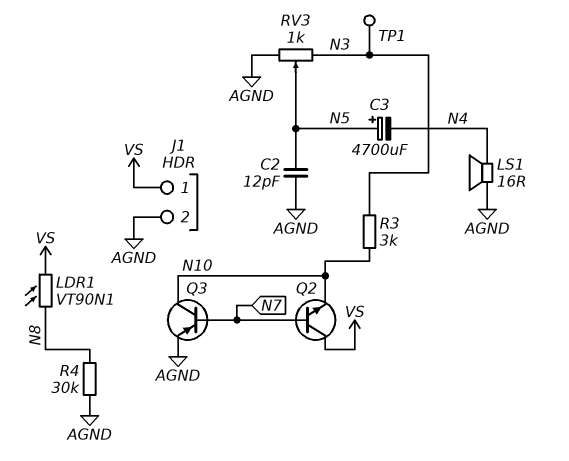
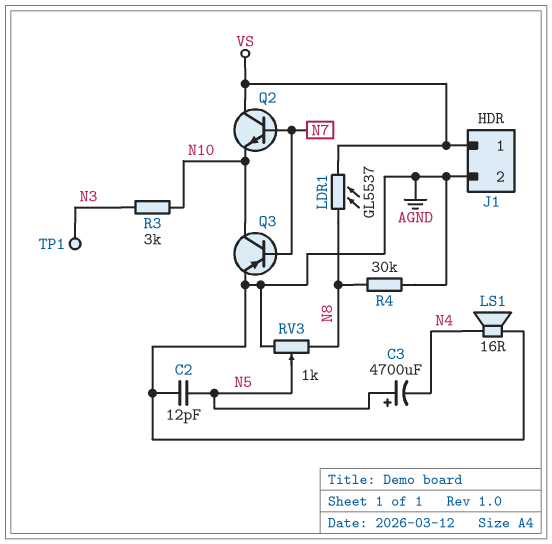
LDR1: VT90N1 (N8, VS) -> GL5537 (N8, VS)
RV3: 1k (AGND, N3, wiper N5) -> 1k (AGND, N8, wiper N5)

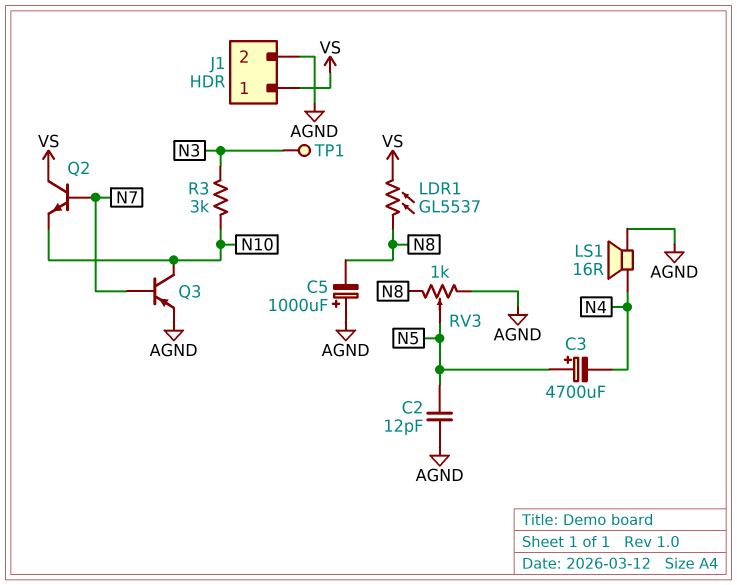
C5: none -> 1000uF (plus AGND, minus N8)
R4: 30k (AGND, N8) -> none

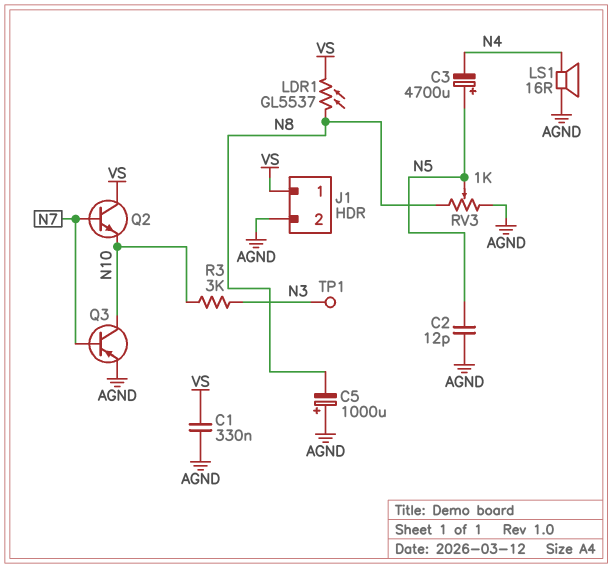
C1: none -> 330nF (AGND, VS)

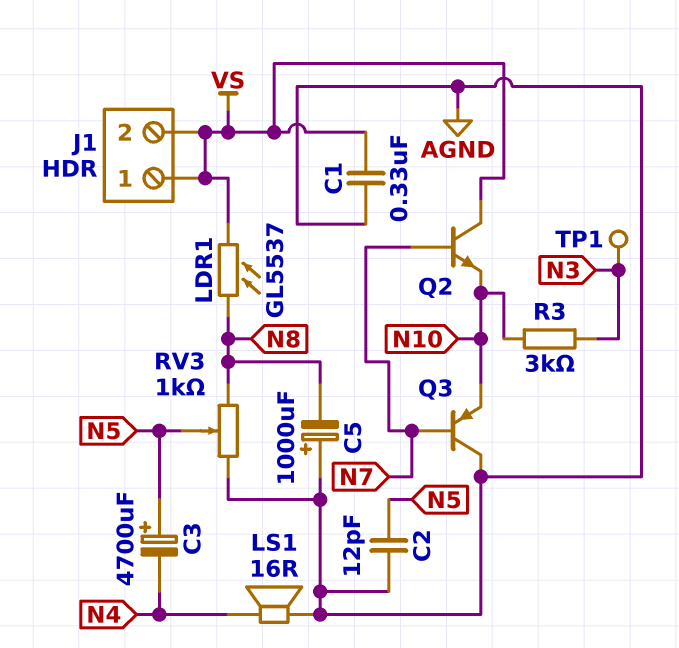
J1 pin 2: AGND -> VS
Q3: PNP (B N7, C N10, E AGND) -> PNP (B N7, C AGND, E N10)

